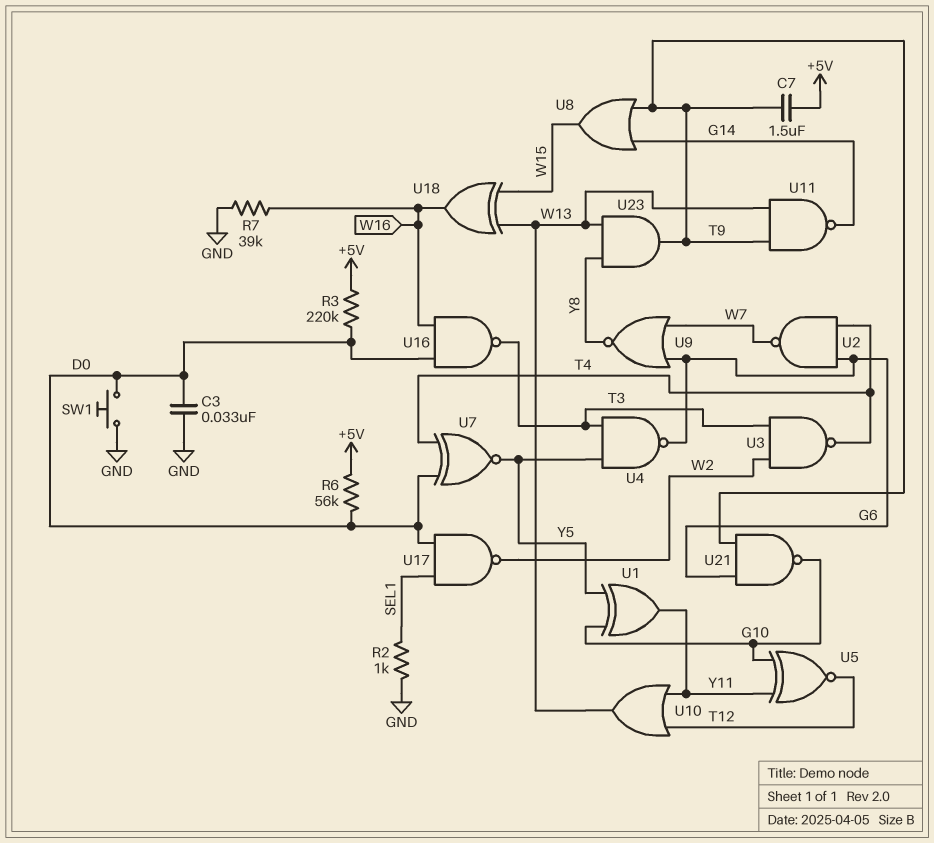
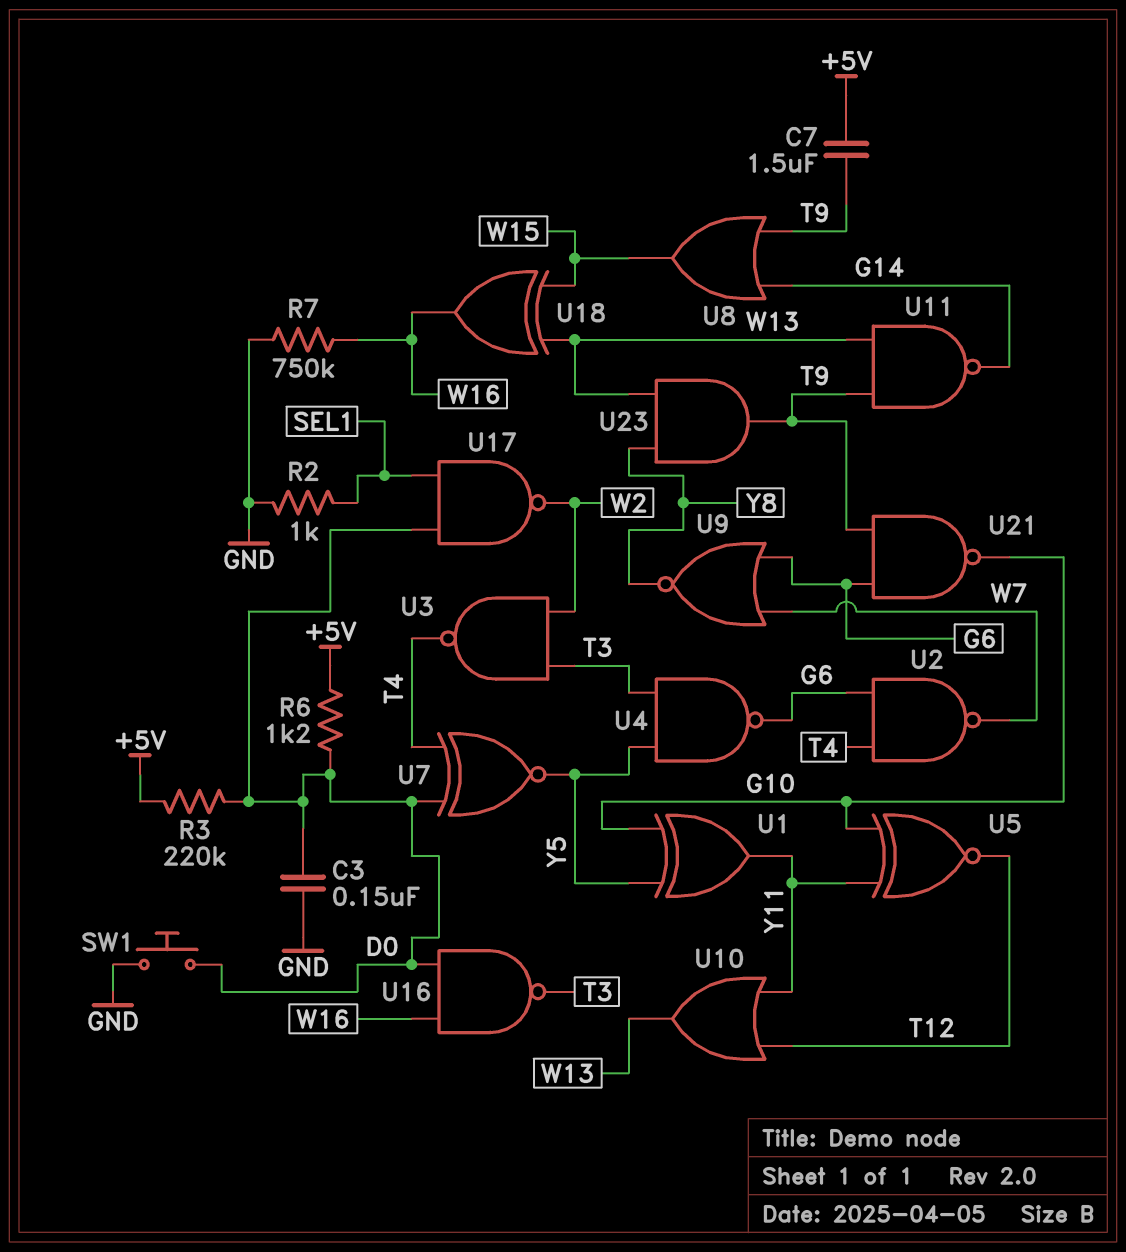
C3: 33nF (D0, GND) -> 150nF (D0, GND)
R6: 56k (+5V, D0) -> 1.2k (+5V, D0)
R7: 39k (GND, W16) -> 750k (GND, W16)

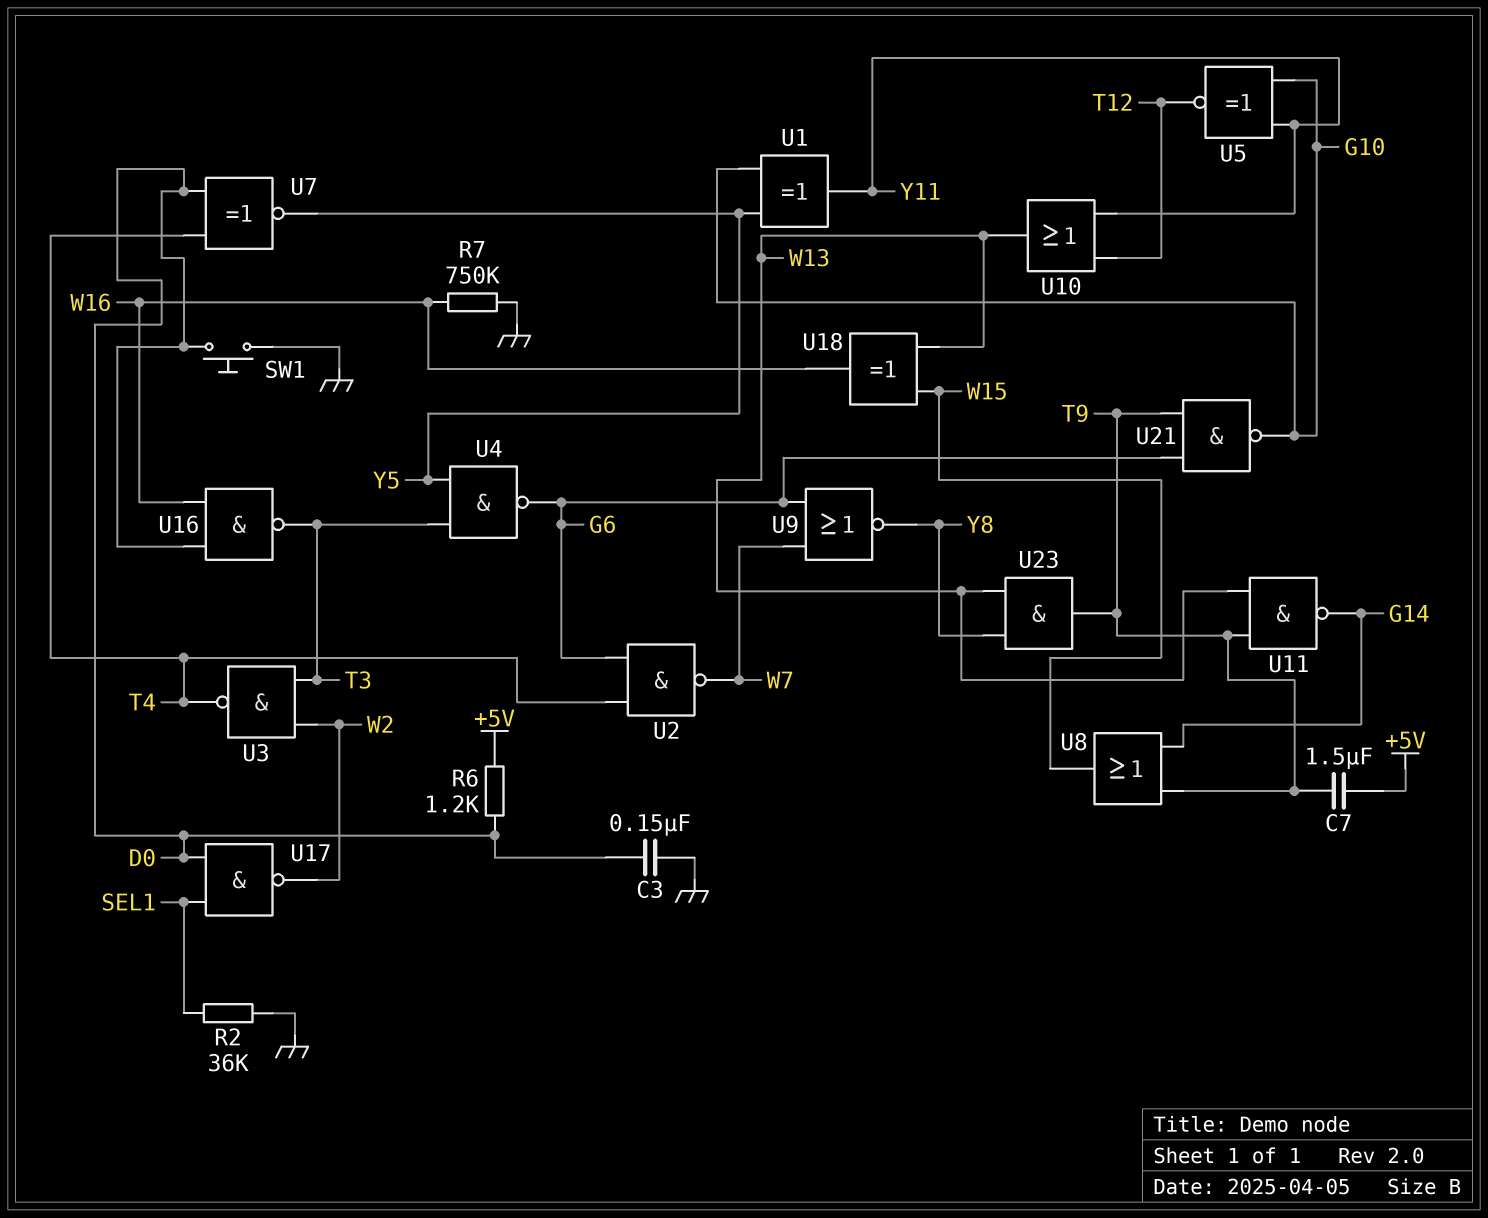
R2: 1k (GND, SEL1) -> 36k (GND, SEL1)
R3: 220k (+5V, D0) -> none

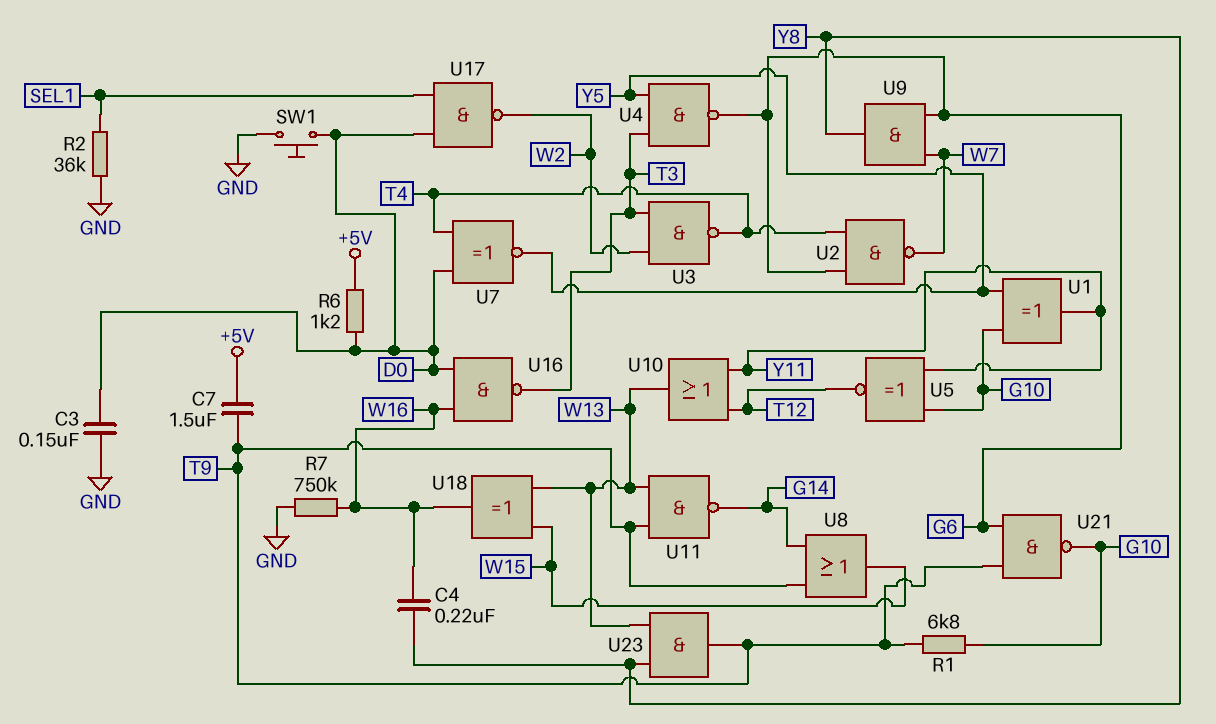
C4: none -> 220nF (W16, Y8)
R1: none -> 6.8k (G10, T9)
U9: NOR (in G6, in W7, out Y8) -> AND (in G6, in W7, out Y8)

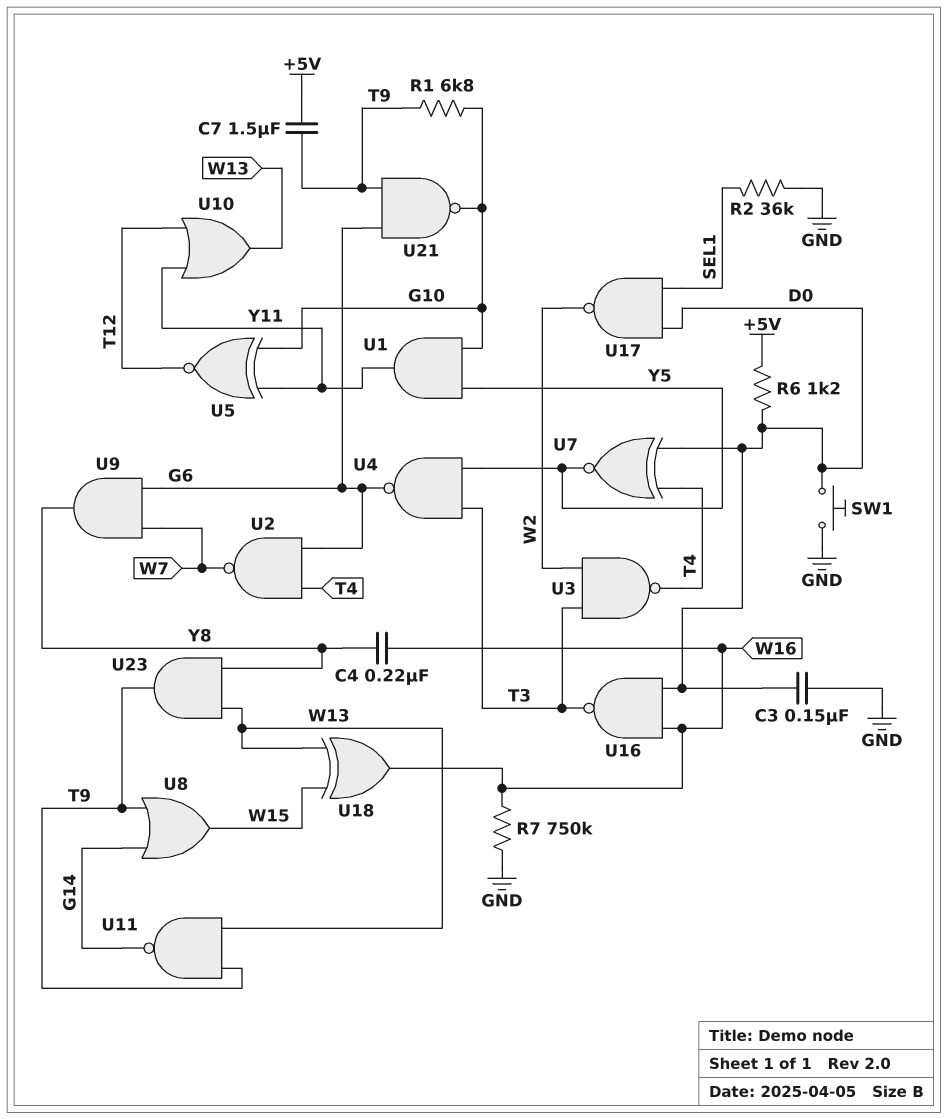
U1: XOR (in G10, in Y5, out Y11) -> AND (in G10, in Y5, out Y11)

